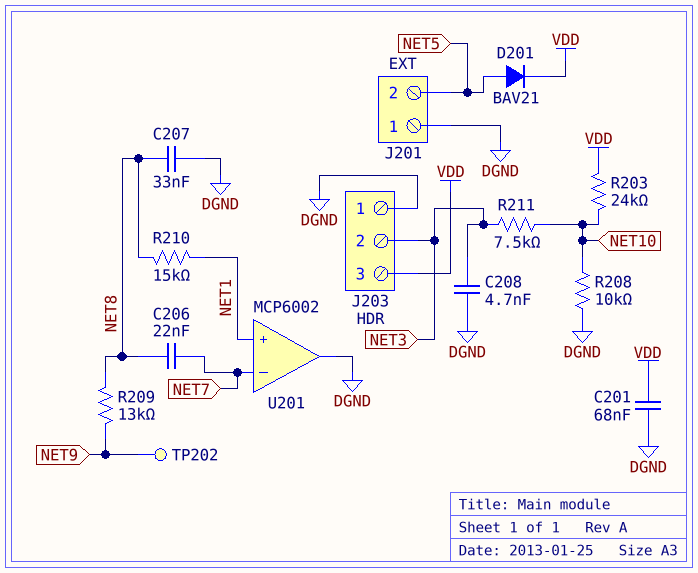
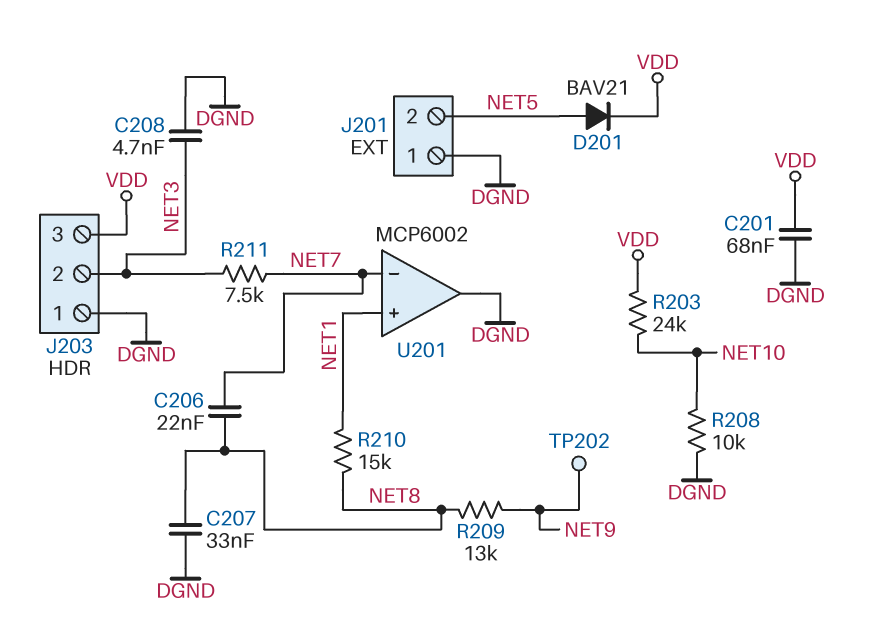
R211: 7.5k (NET3, NET10) -> 7.5k (NET3, NET7)

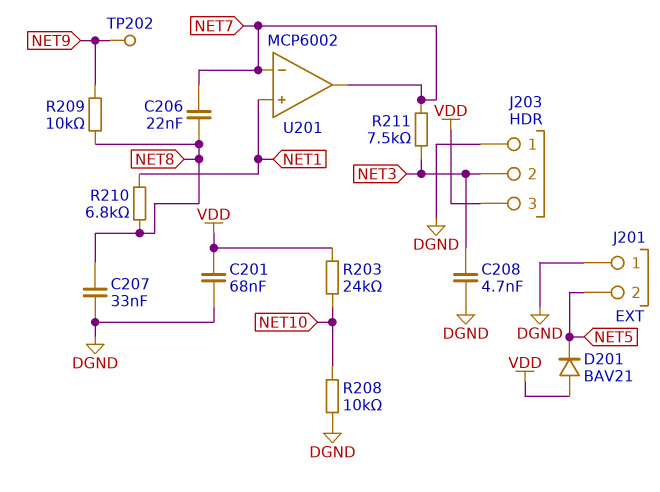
D201: diode BAV21 (A NET5, K VDD) -> diode BAV21 (A VDD, K NET5)
R209: 13k (NET8, NET9) -> 10k (NET8, NET9)
R210: 15k (NET1, NET8) -> 6.8k (NET1, NET8)
U201 pin out: DGND -> NET7

